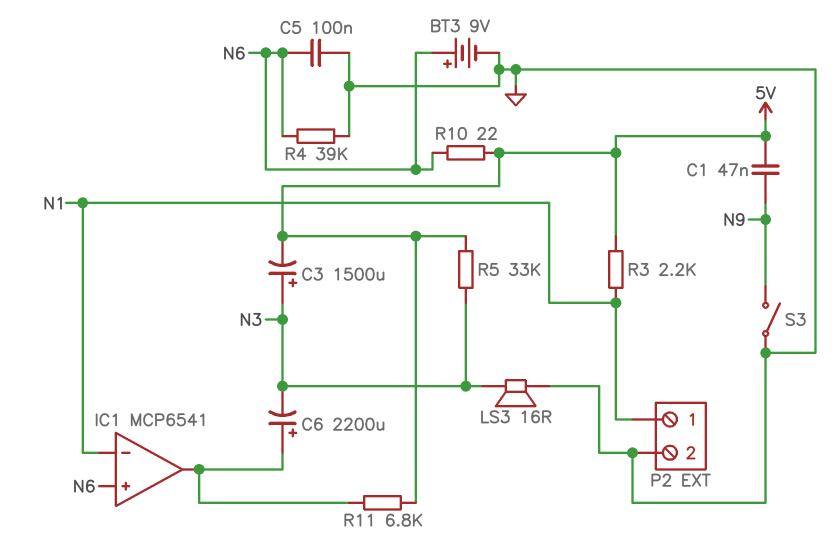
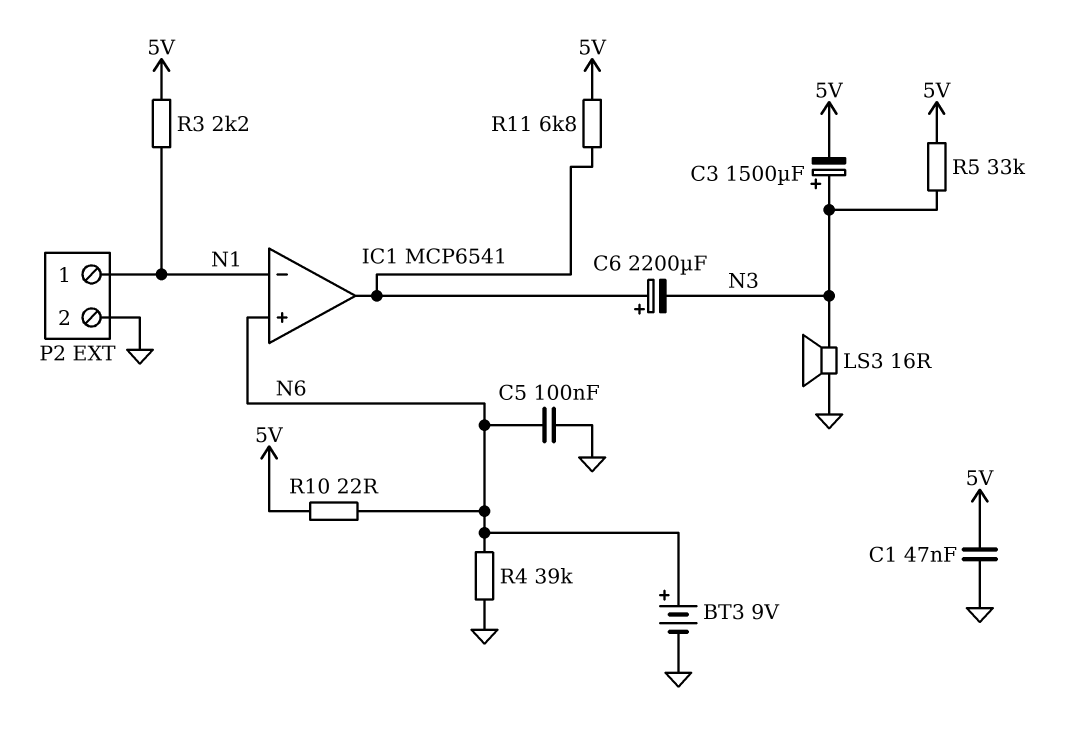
C1: 47nF (5V, N9) -> 47nF (5V, GND)
S3: switch (GND, N9) -> none

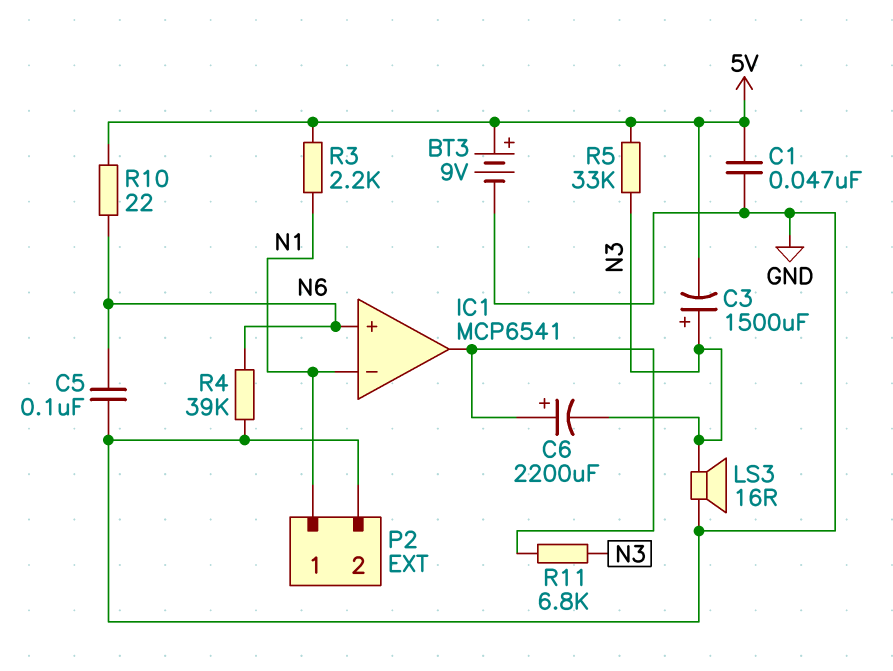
BT3: 9V (plus N6, minus GND) -> 9V (plus 5V, minus GND)
R11: 6.8k (5V, IC1/out) -> 6.8k (IC1/out, N3)

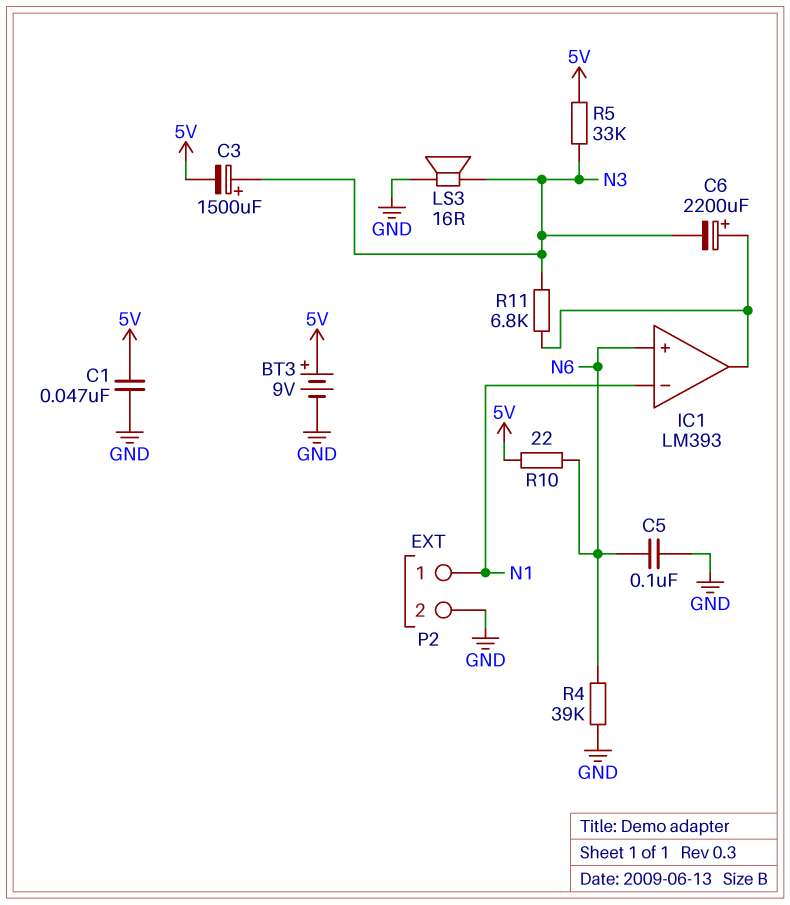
IC1: MCP6541 -> LM393
R3: 2.2k (5V, N1) -> none

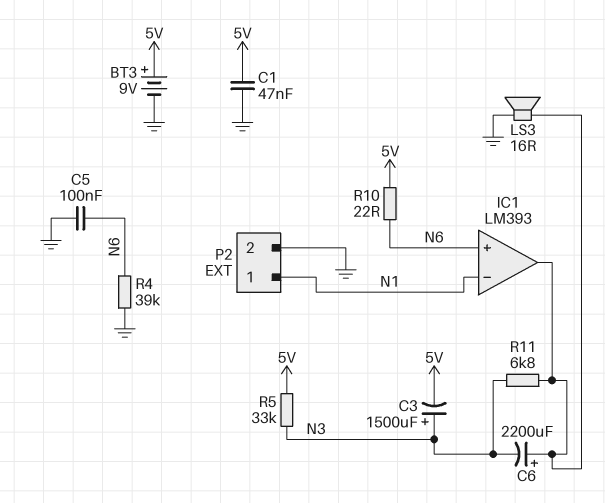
LS3: speaker 16R (GND, N3) -> speaker 16R (GND, IC1/out)

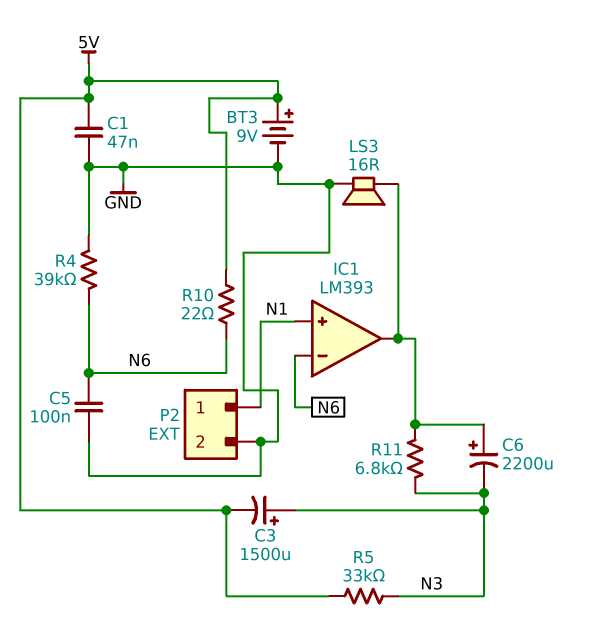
IC1 pin in+: N6 -> N1
IC1 pin in-: N1 -> N6

